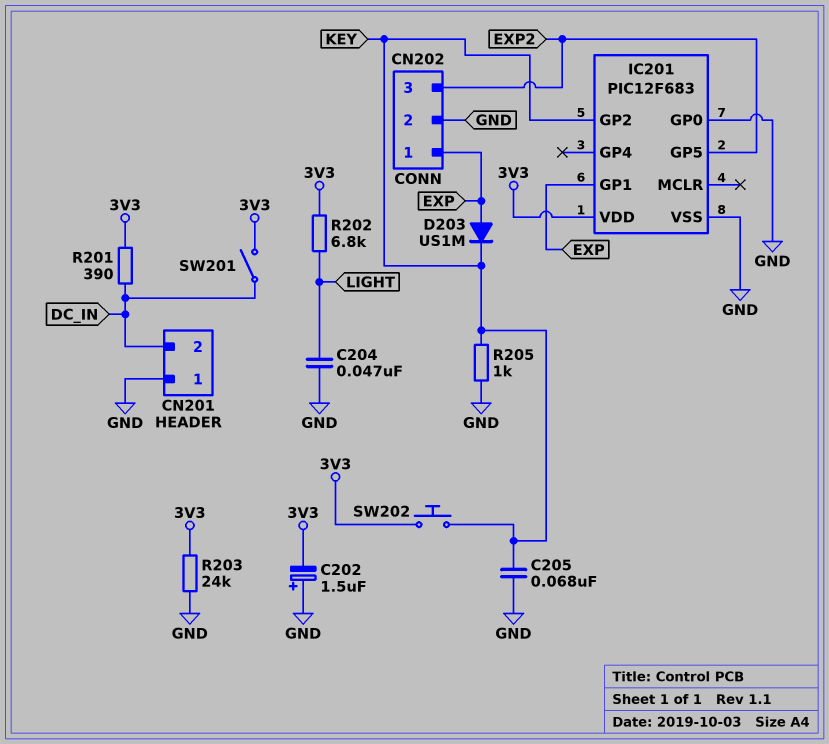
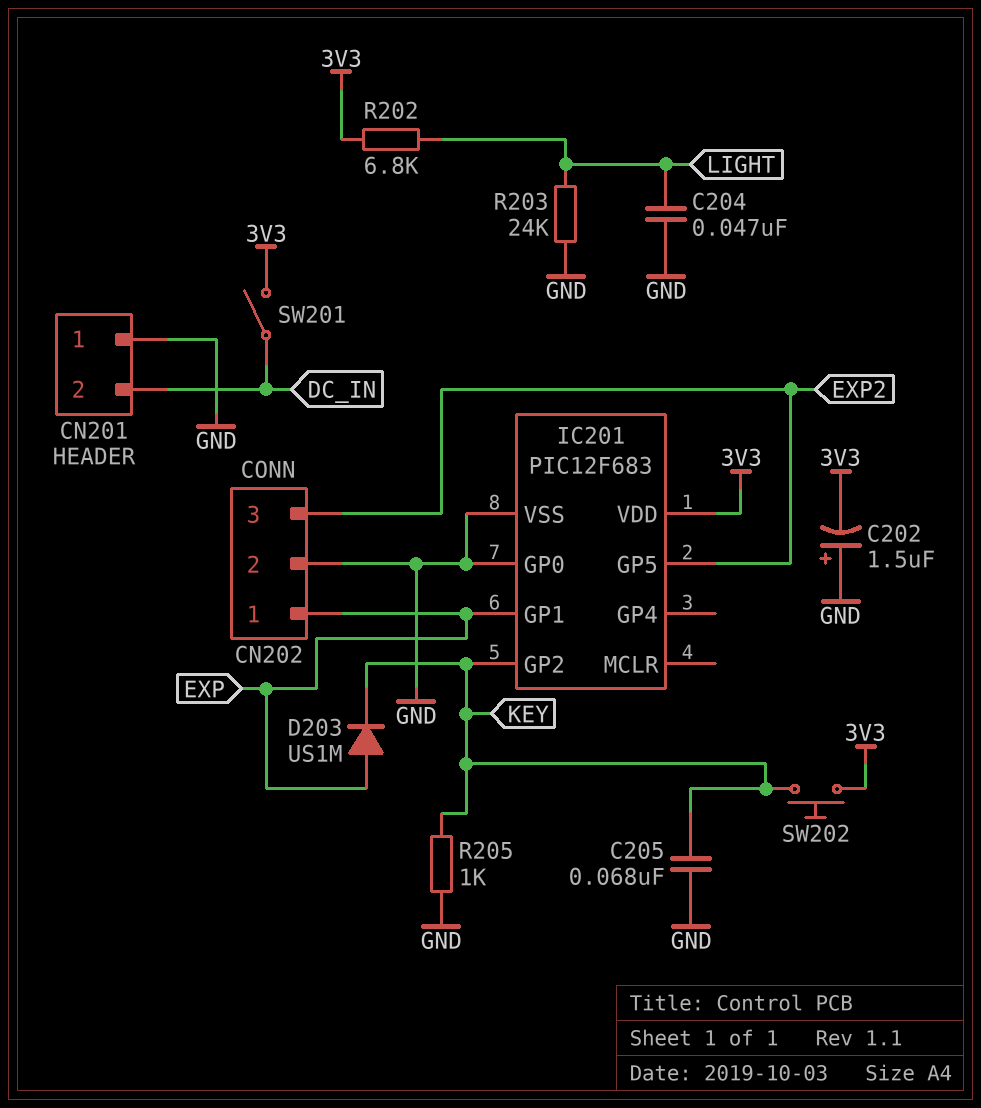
R201: 390 (3V3, DC_IN) -> none
R203: 24k (3V3, GND) -> 24k (GND, LIGHT)

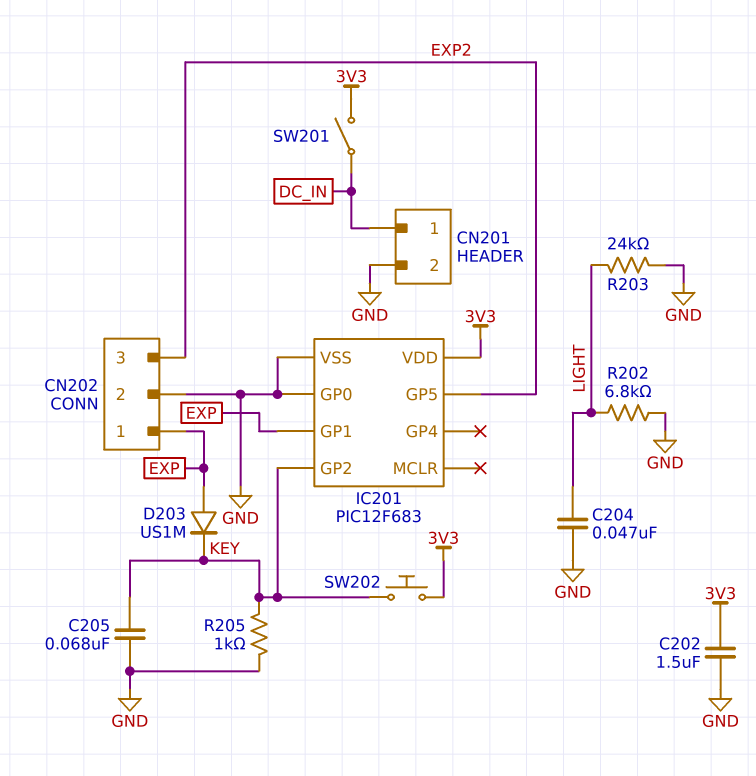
C202: 1.5uF (plus GND, minus 3V3) -> 1.5uF (3V3, GND)
CN201 pin 1: GND -> DC_IN
CN201 pin 2: DC_IN -> GND
R202: 6.8k (3V3, LIGHT) -> 6.8k (GND, LIGHT)

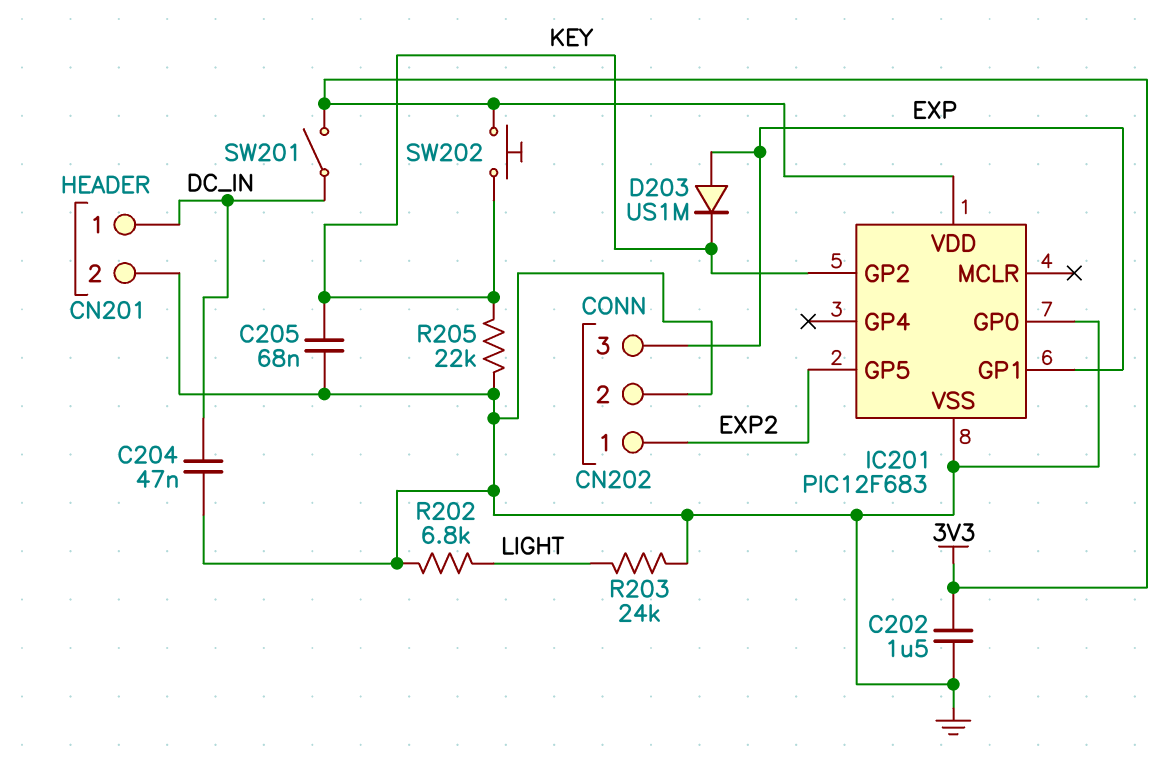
C204: 47nF (GND, LIGHT) -> 47nF (DC_IN, GND)
CN202 pin 1: EXP -> EXP2
CN202 pin 3: EXP2 -> EXP
R205: 1k (GND, KEY) -> 22k (GND, KEY)

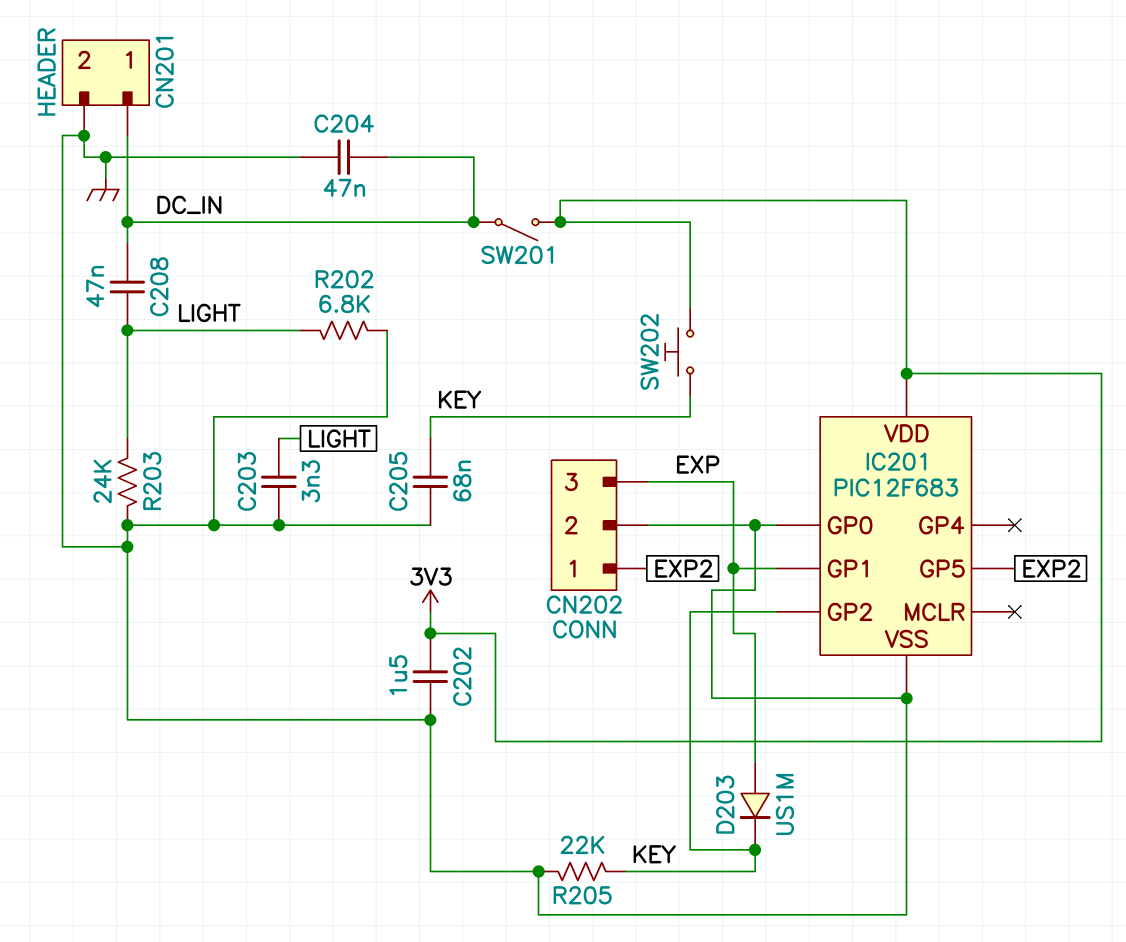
C203: none -> 3.3nF (GND, LIGHT)
C208: none -> 47nF (DC_IN, LIGHT)

